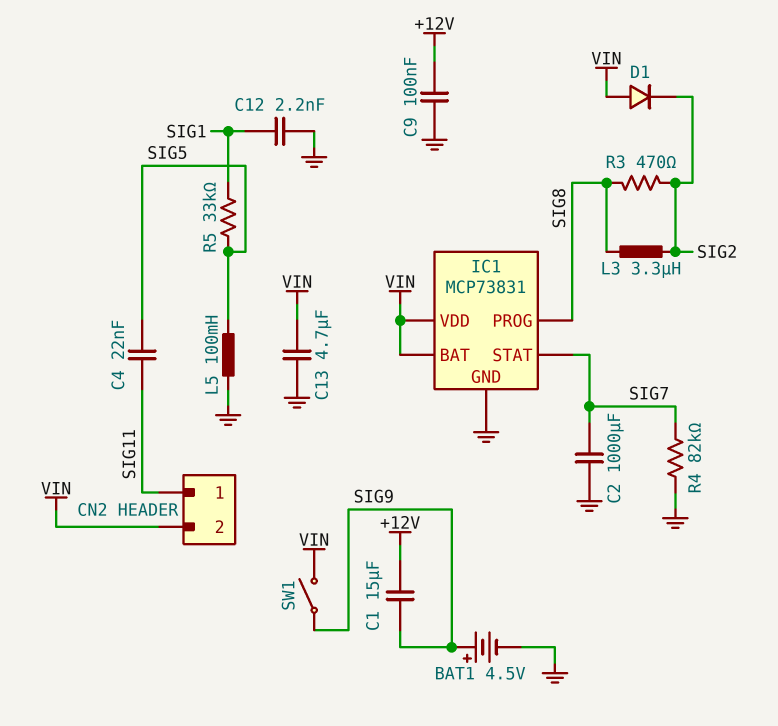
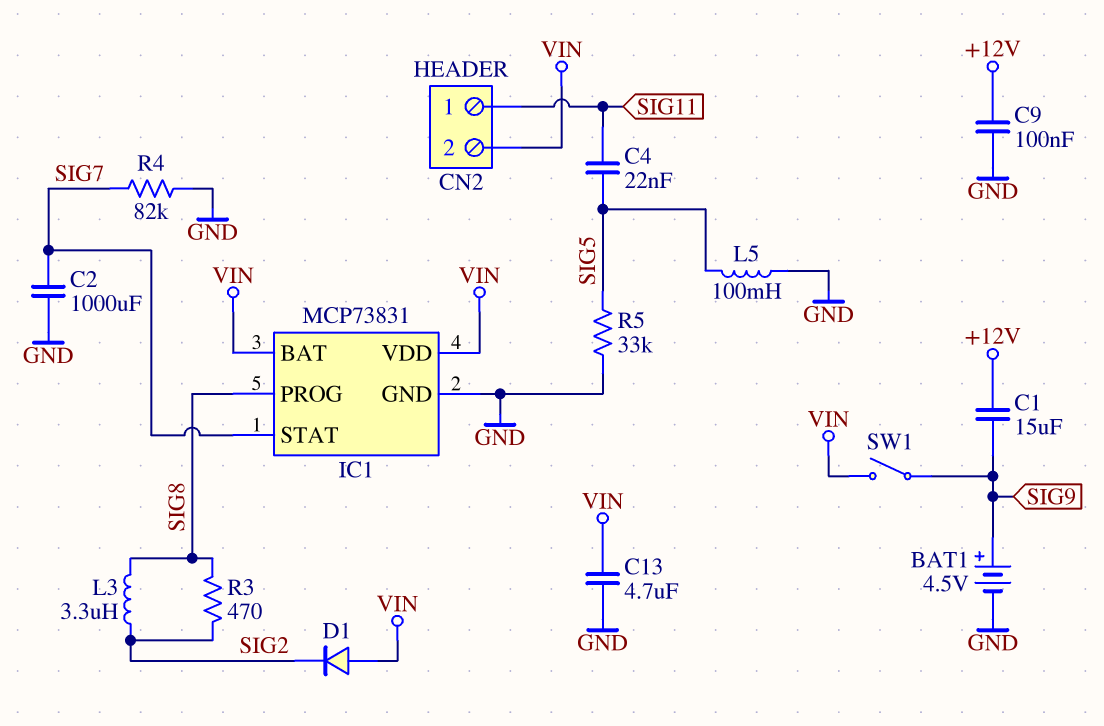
C12: 2.2nF (GND, SIG1) -> none
R5: 33k (SIG1, SIG5) -> 33k (GND, SIG5)

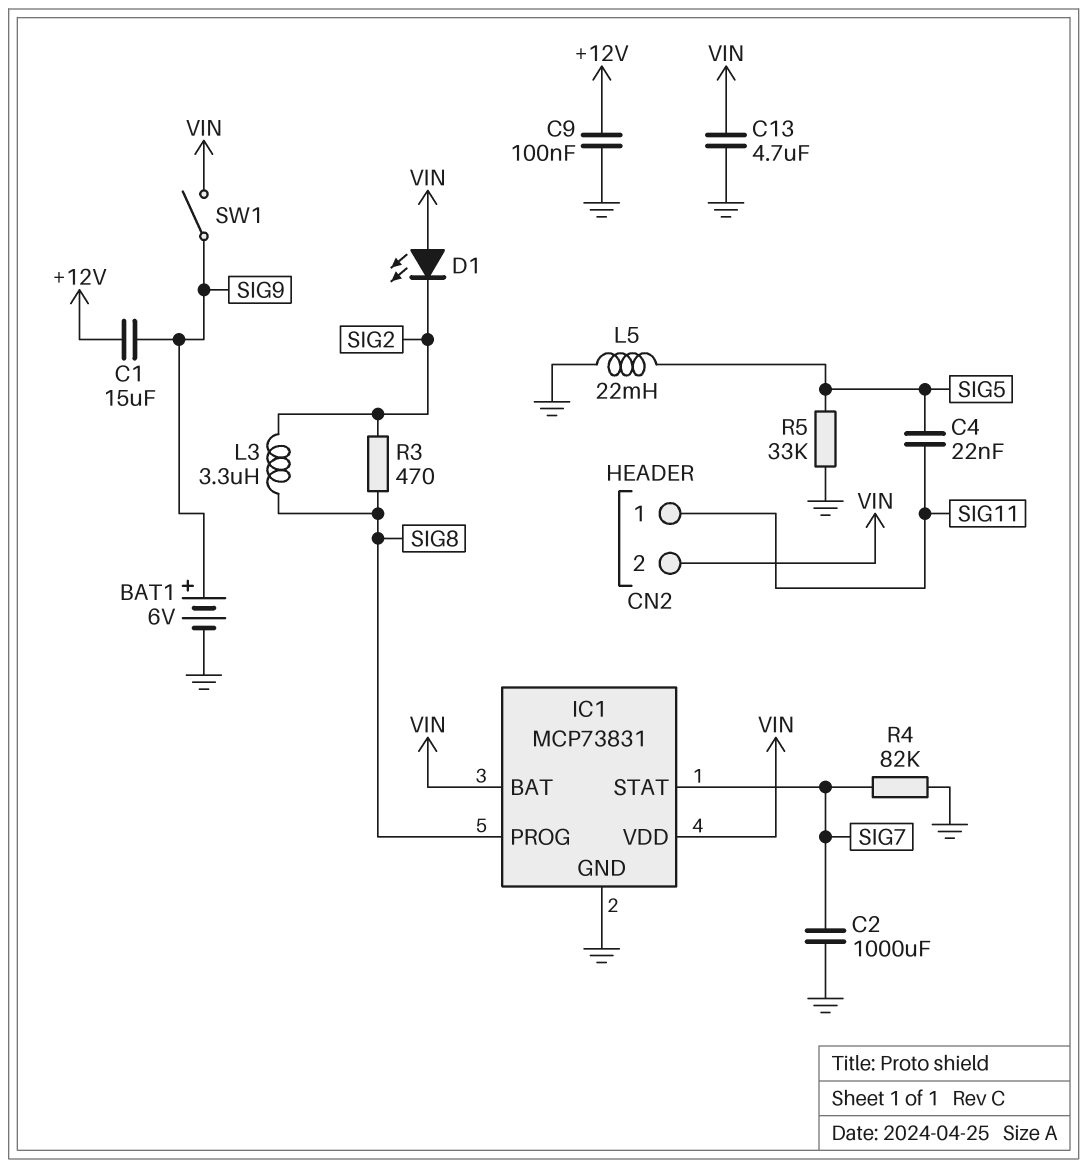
BAT1: 4.5V (plus SIG9, minus GND) -> 6V (plus SIG9, minus GND)
D1: diode (A VIN, K SIG2) -> LED (A VIN, K SIG2)
L5: 100mH (GND, SIG5) -> 22mH (GND, SIG5)

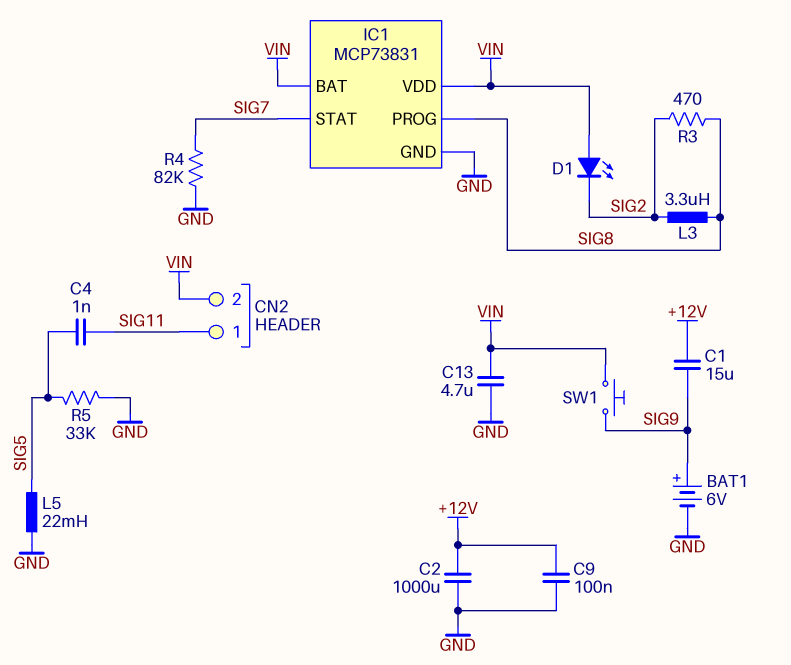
C2: 1000uF (GND, SIG7) -> 1000uF (+12V, GND)
C4: 22nF (SIG5, SIG11) -> 1nF (SIG5, SIG11)
SW1: switch (SIG9, VIN) -> button (SIG9, VIN)

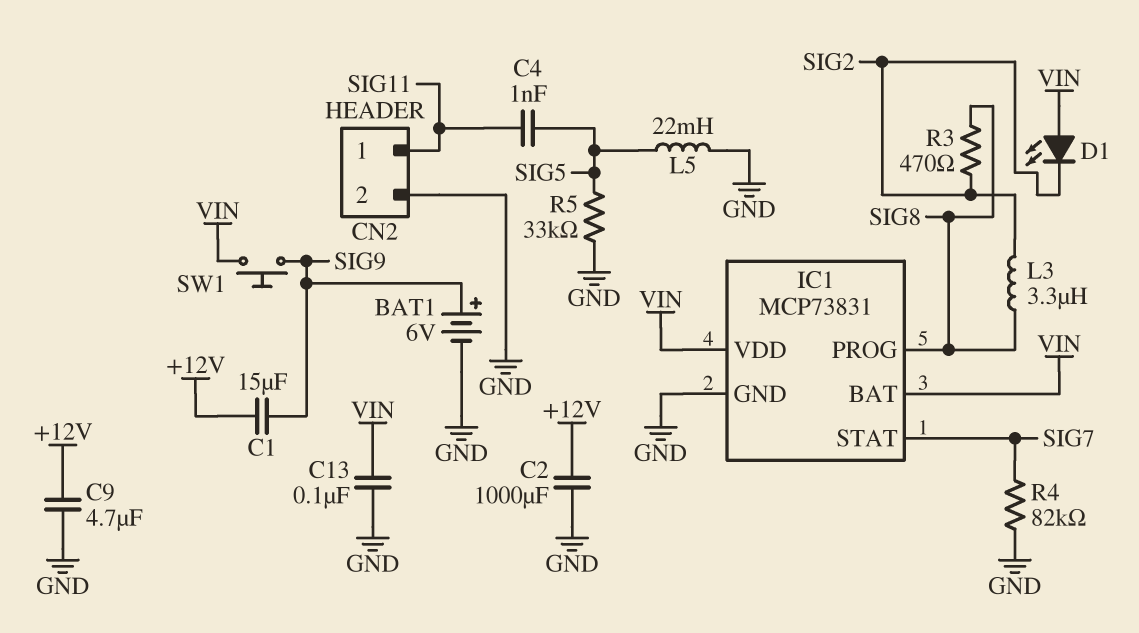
C9: 100nF (+12V, GND) -> 4.7uF (+12V, GND)
C13: 4.7uF (GND, VIN) -> 100nF (GND, VIN)
CN2 pin 2: VIN -> GND

